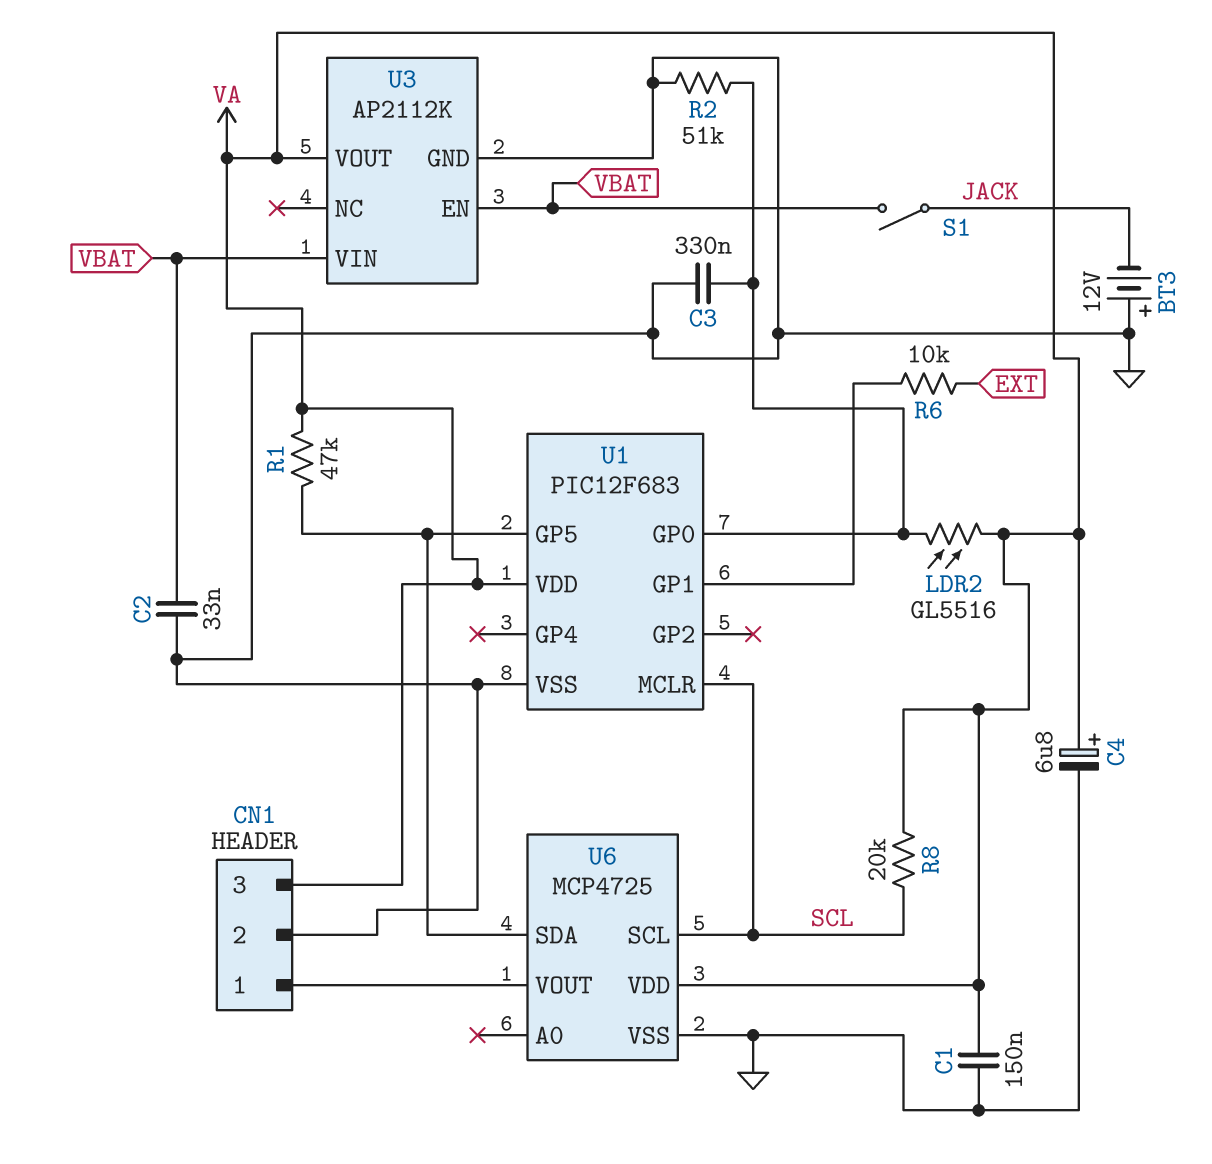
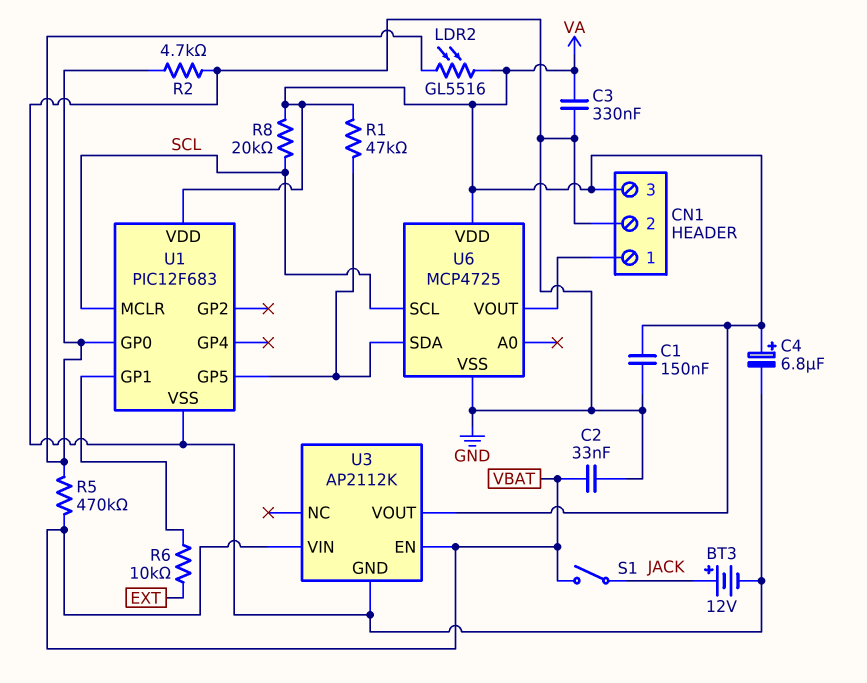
BT3: 12V (plus GND, minus JACK) -> 12V (plus JACK, minus GND)
C3: 330nF (GND, U1/GP0) -> 330nF (GND, VA)
R2: 51k (GND, U1/GP0) -> 4.7k (GND, U1/GP0)
R5: none -> 470k (U1/GP0, VBAT)

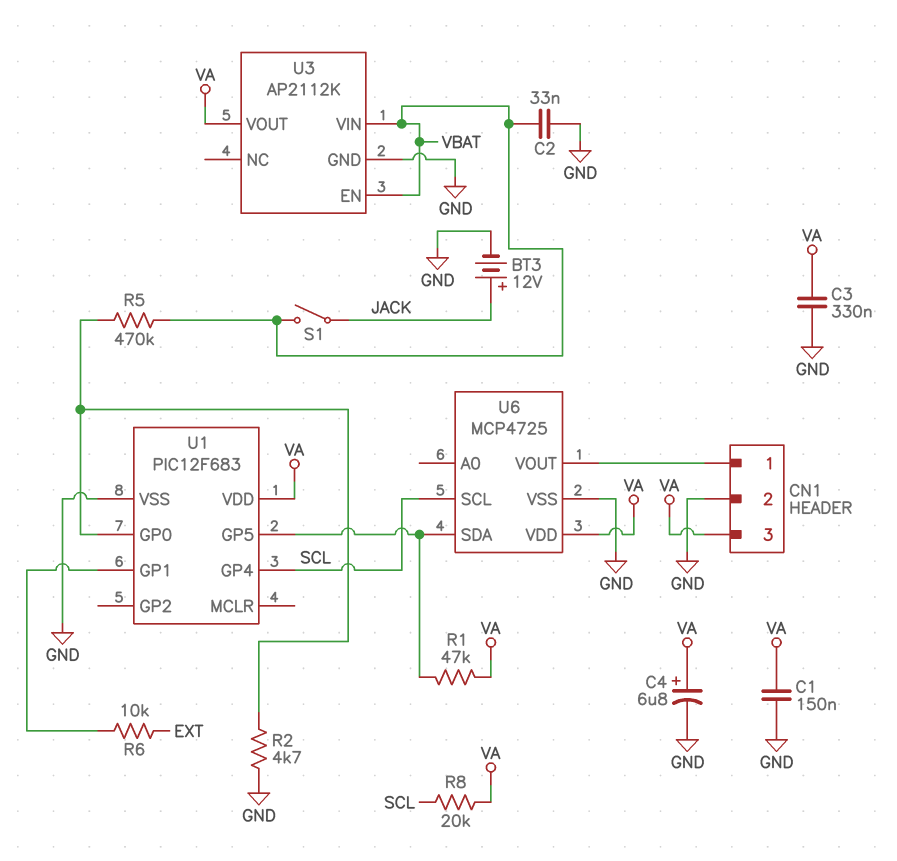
LDR2: GL5516 (U1/GP0, VA) -> none
U1 pin GP4: none -> SCL
U1 pin MCLR: SCL -> none

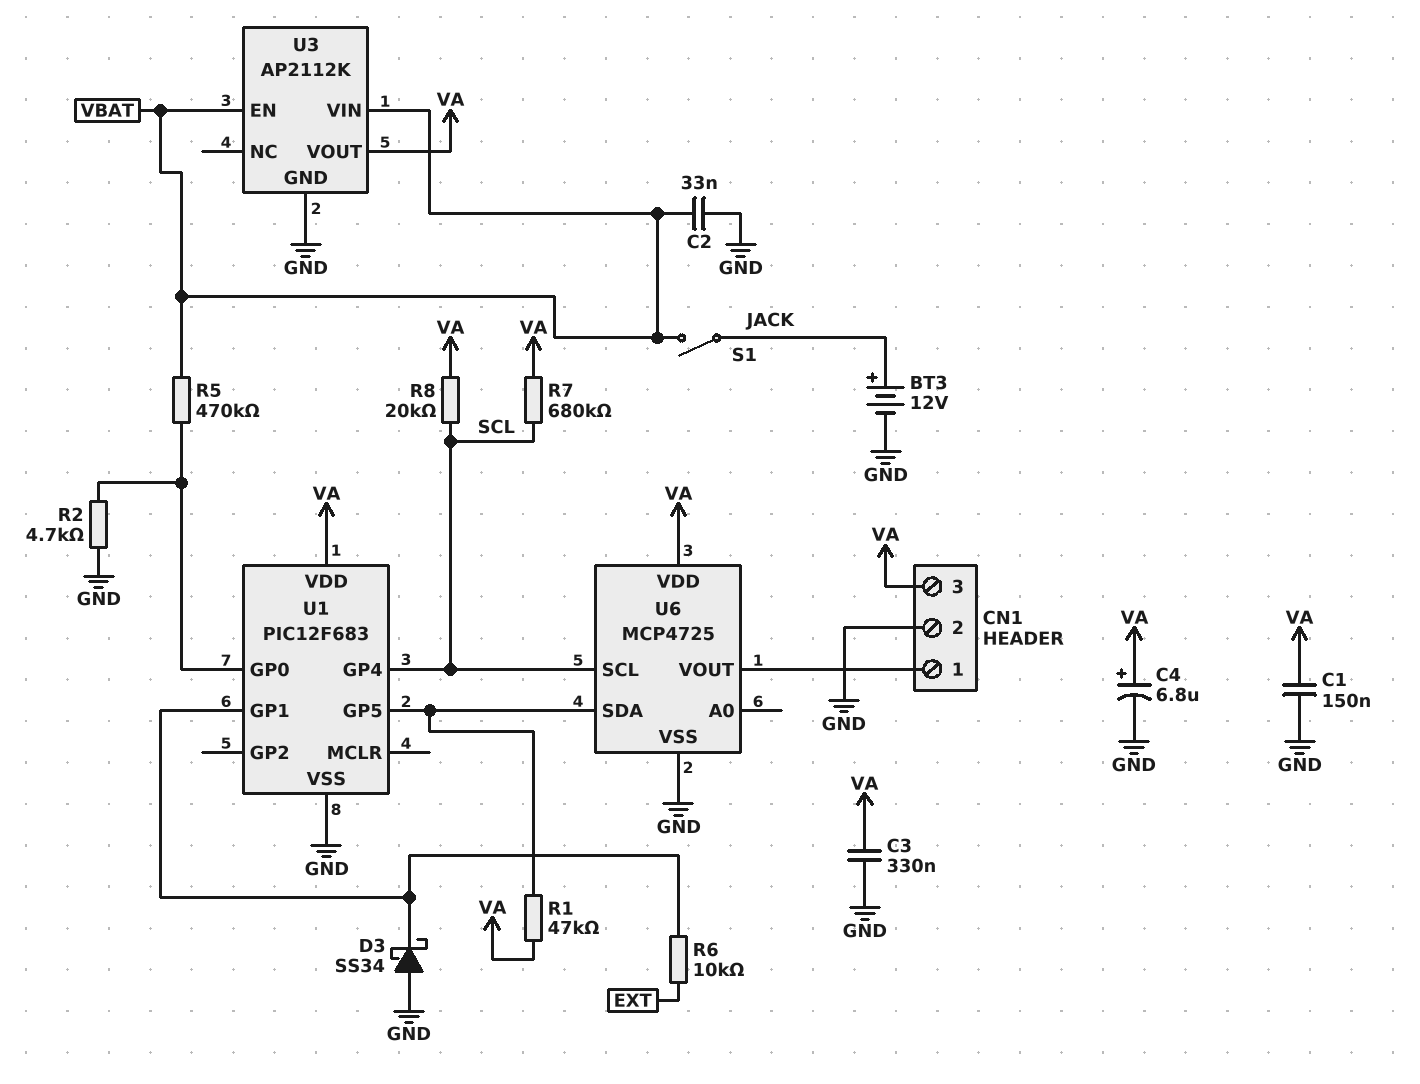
D3: none -> schottky SS34 (A GND, K U1/GP1)
R7: none -> 680k (SCL, VA)

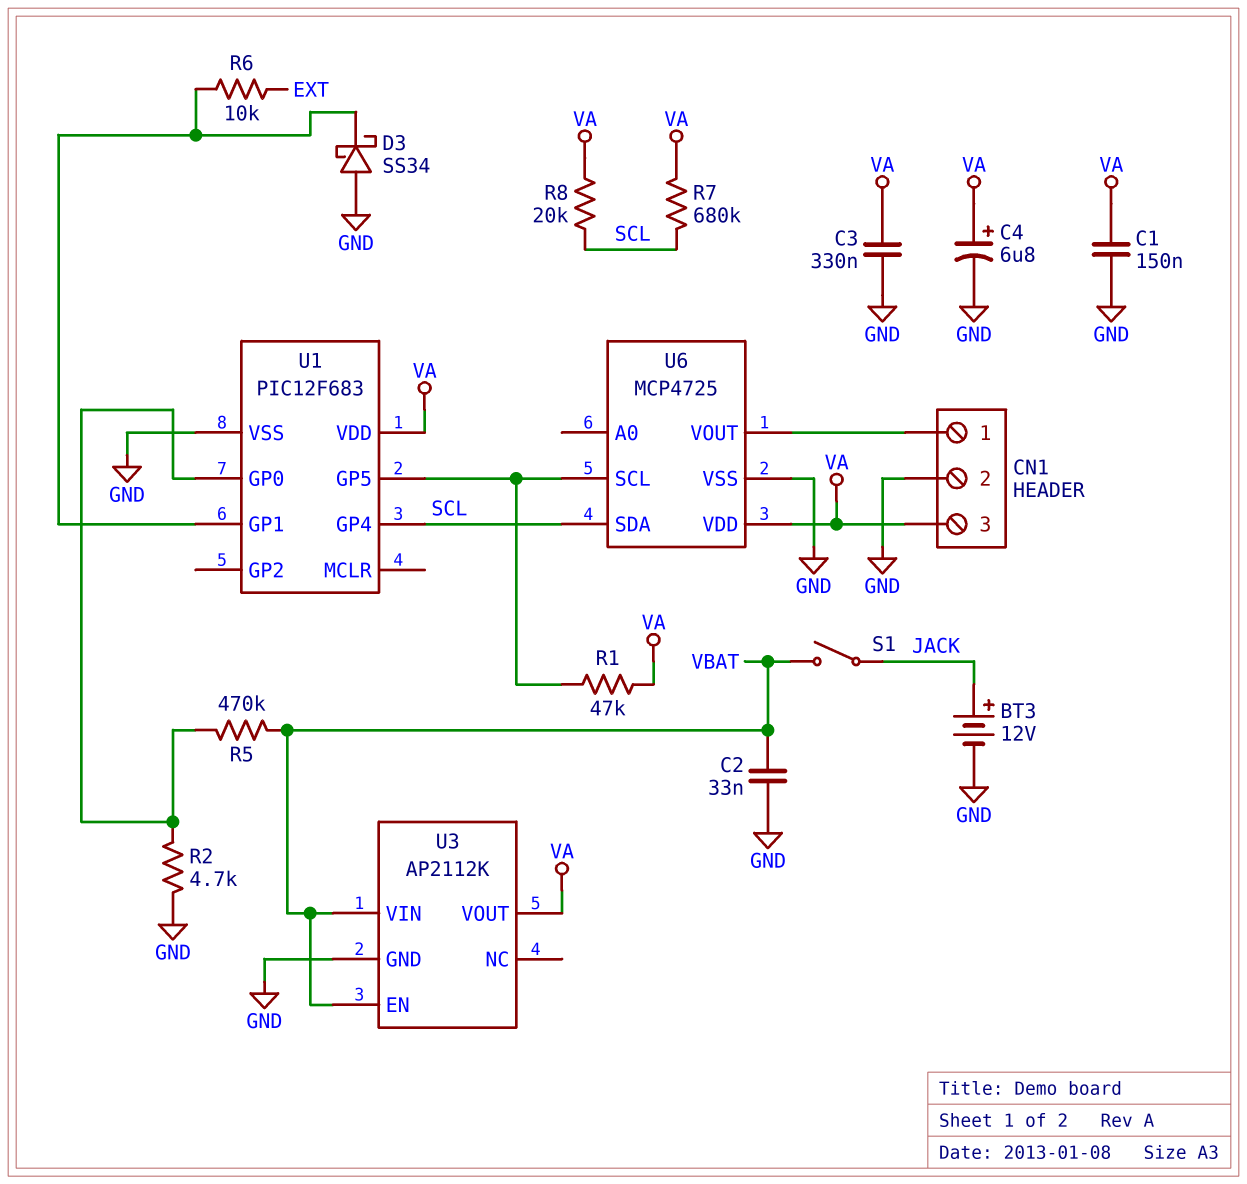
U6 pin SCL: SCL -> U1/GP5
U6 pin SDA: U1/GP5 -> SCL

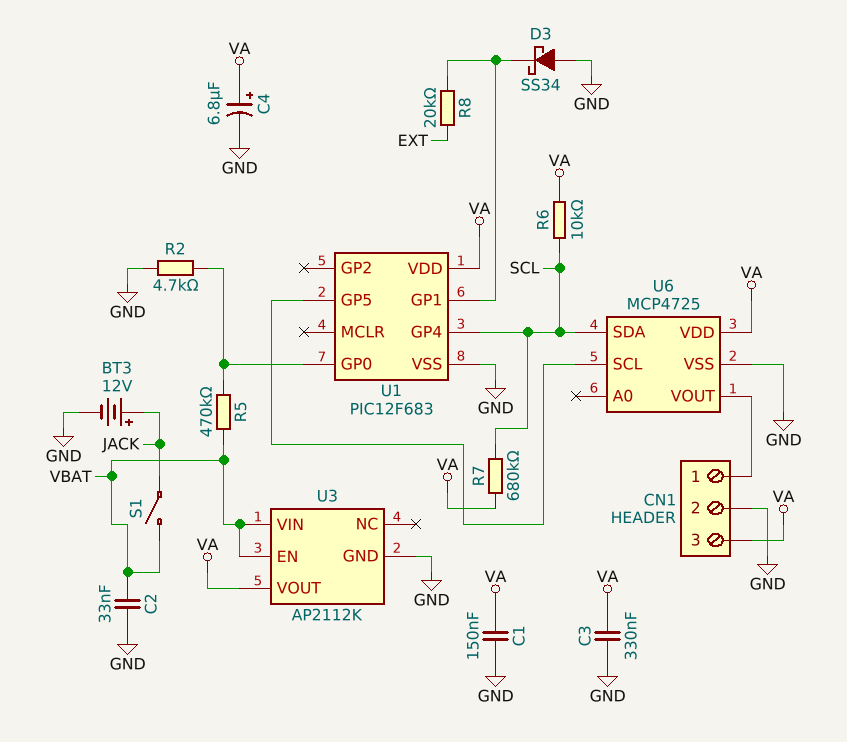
R1: 47k (U1/GP5, VA) -> none
R6: 10k (EXT, U1/GP1) -> 10k (SCL, VA)
R8: 20k (SCL, VA) -> 20k (EXT, U1/GP1)

